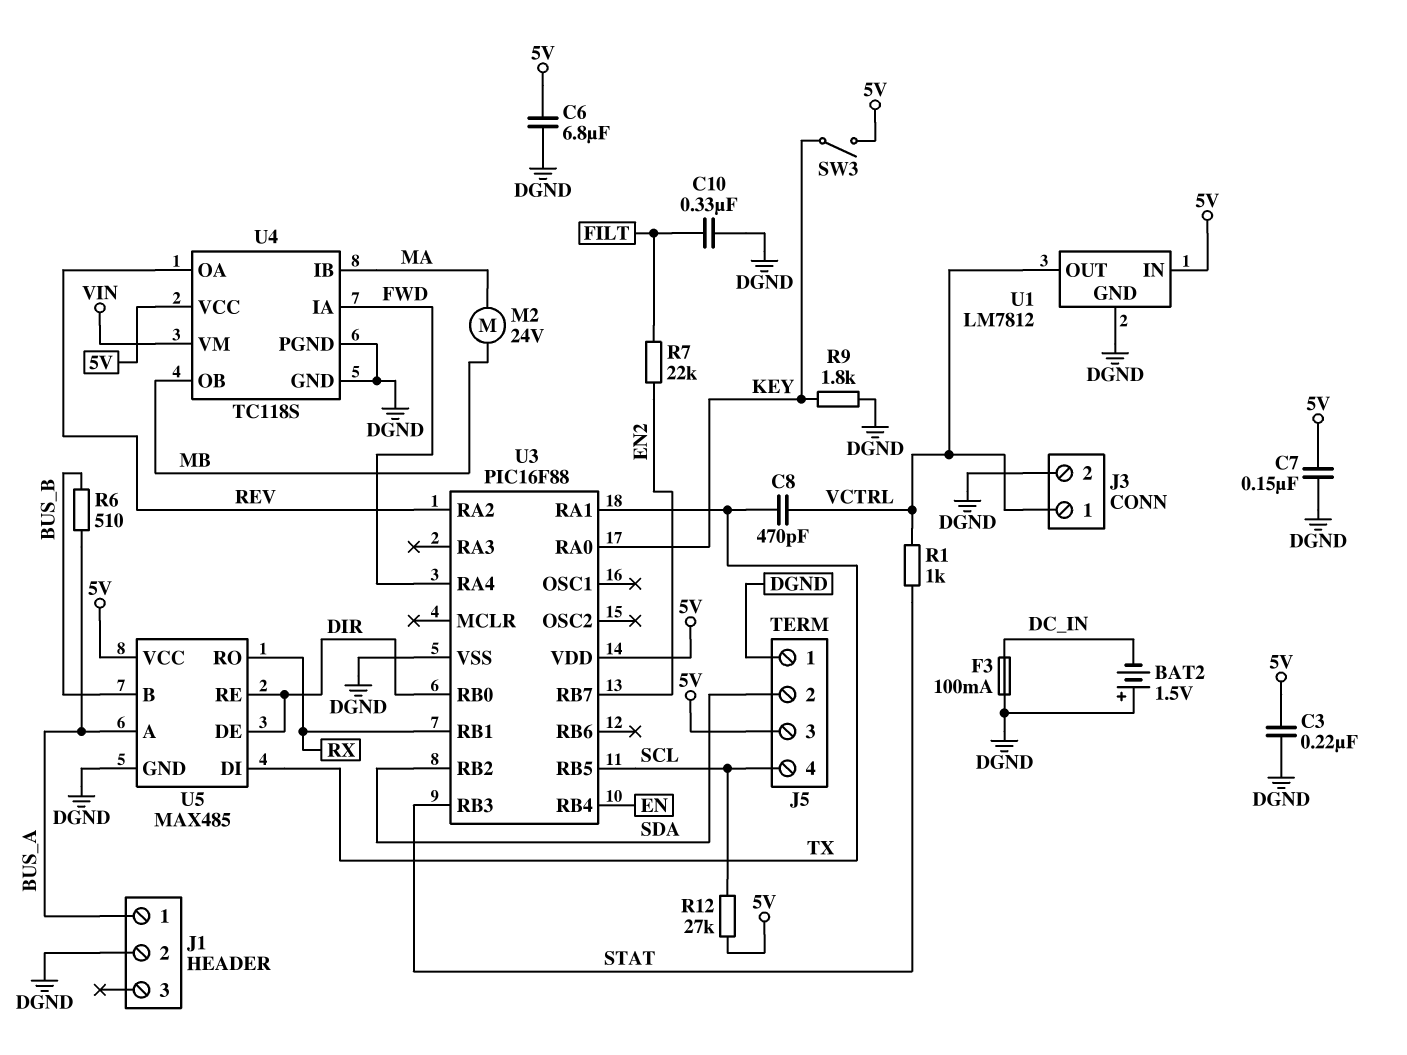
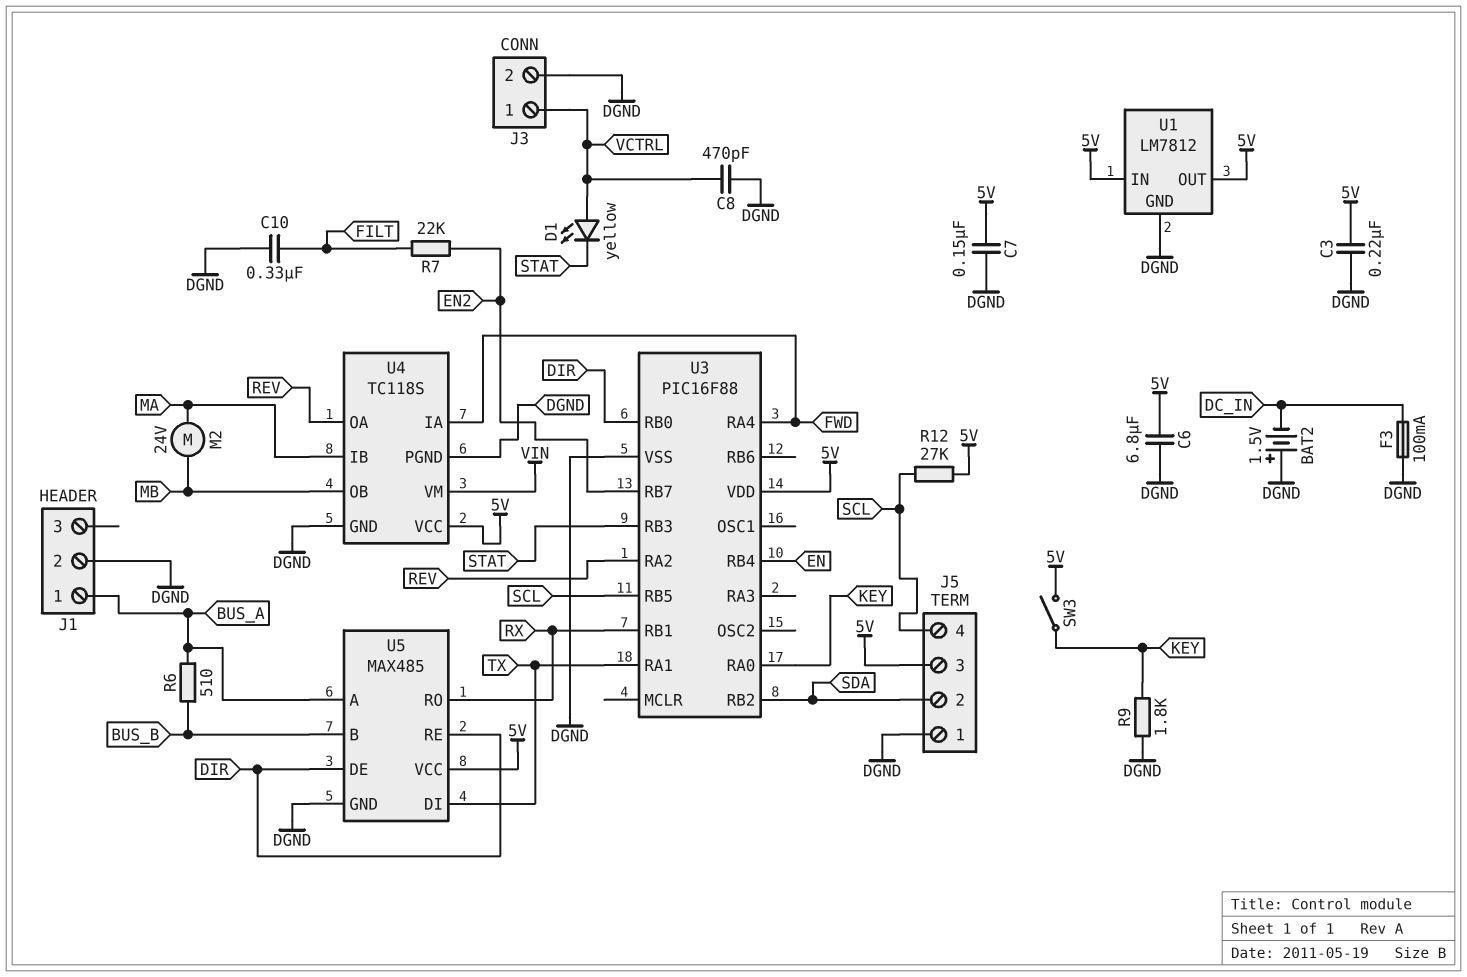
C8: 470pF (TX, VCTRL) -> 470pF (DGND, VCTRL)
D1: none -> LED yellow (A VCTRL, K STAT)
R1: 1k (STAT, VCTRL) -> none
U1 pin OUT: VCTRL -> 5V

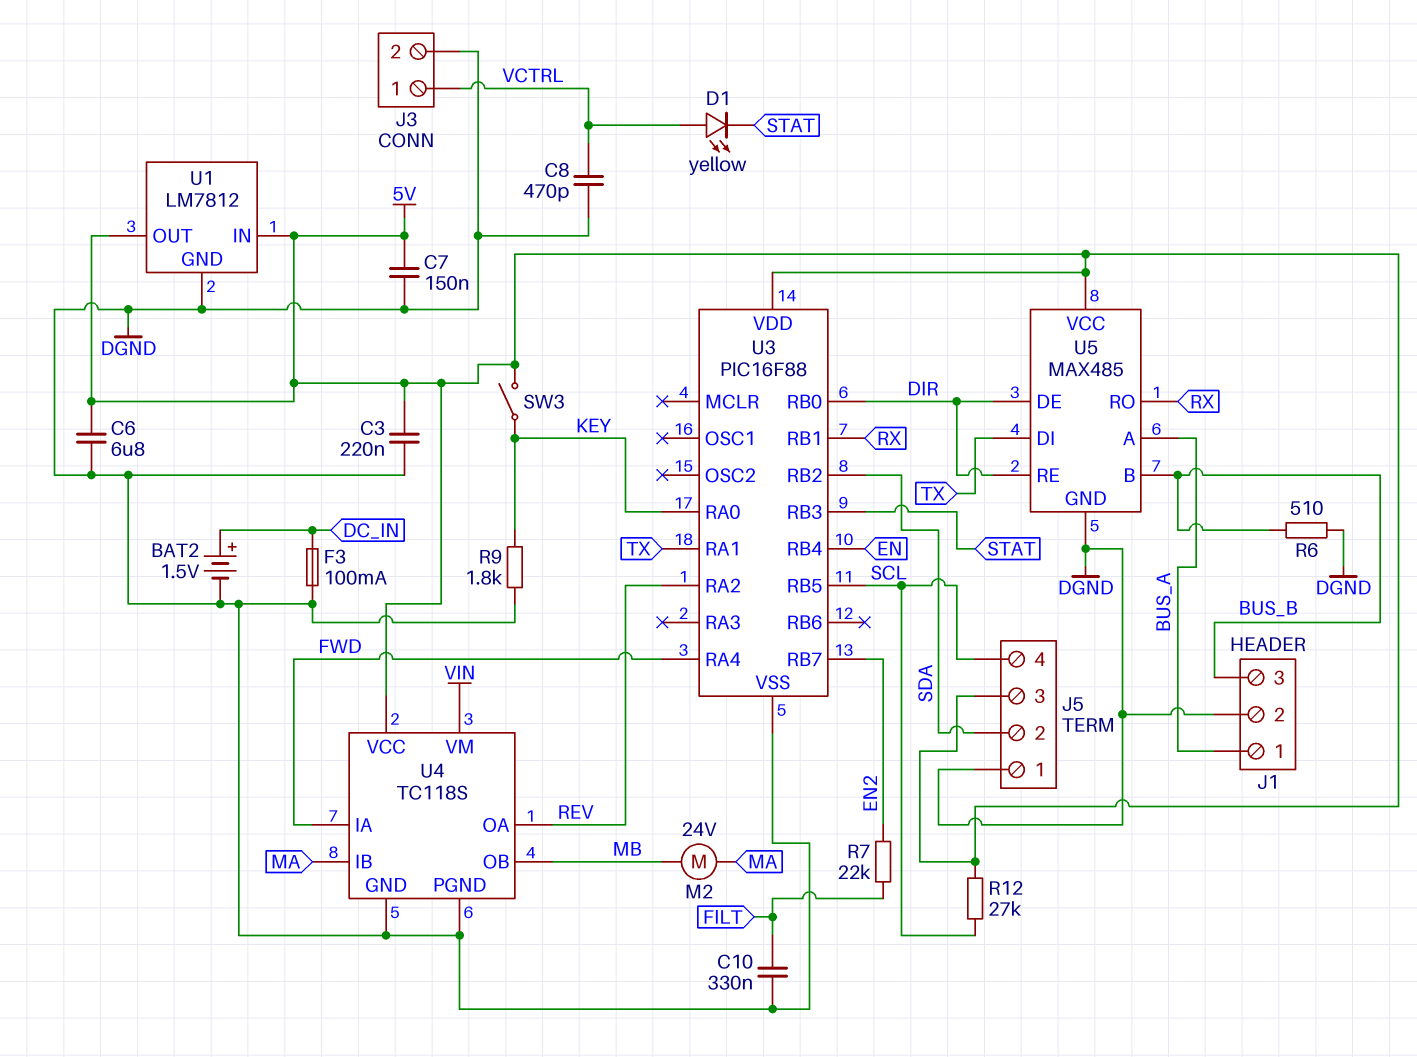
BAT2: 1.5V (plus DGND, minus DC_IN) -> 1.5V (plus DC_IN, minus DGND)
J1 pin 3: none -> BUS_B
R6: 510 (BUS_A, BUS_B) -> 510 (BUS_B, DGND)

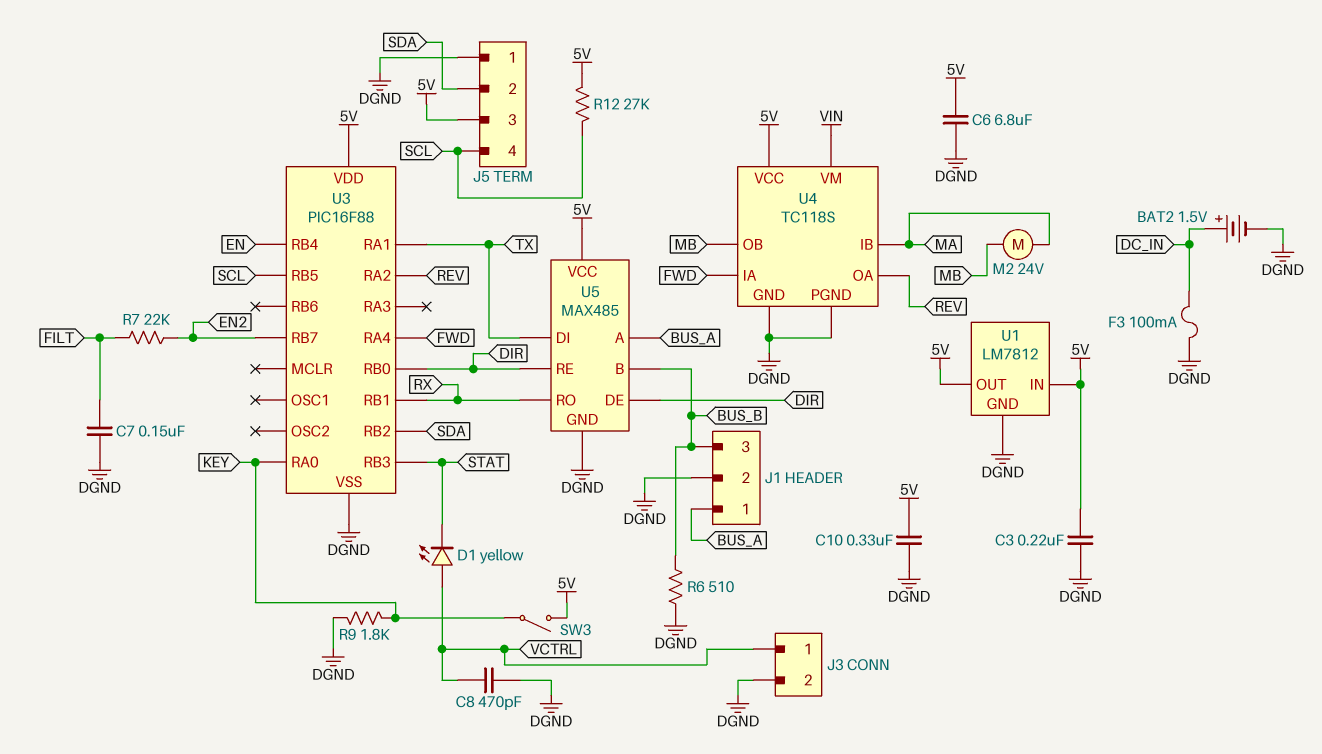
C7: 150nF (5V, DGND) -> 150nF (DGND, FILT)
C10: 330nF (DGND, FILT) -> 330nF (5V, DGND)

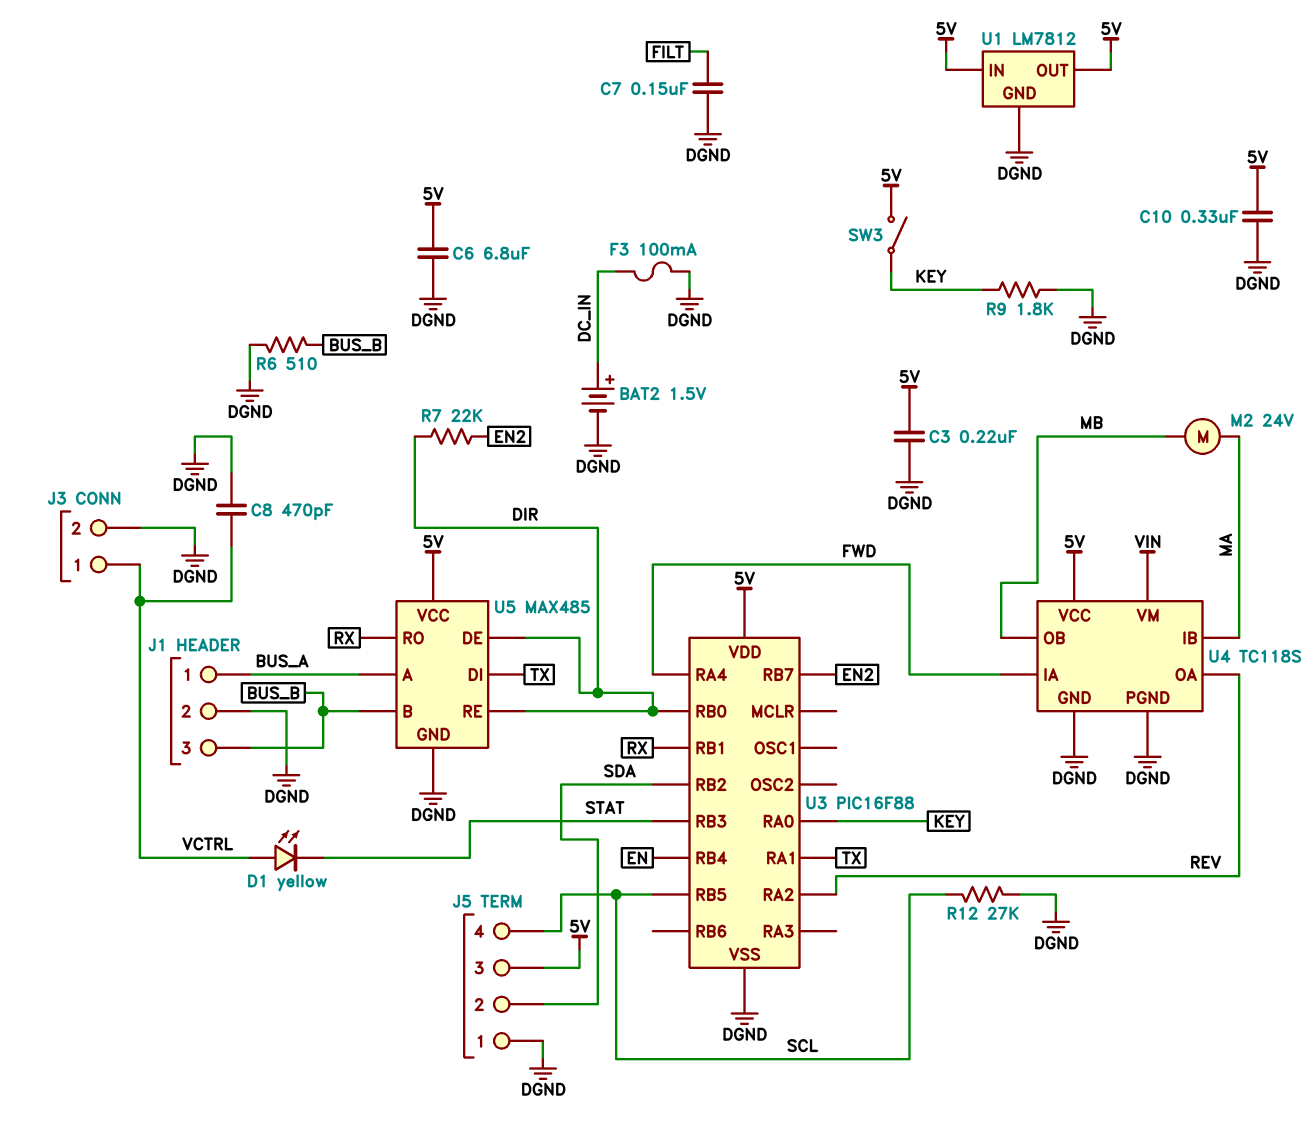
R7: 22k (EN2, FILT) -> 22k (DIR, EN2)
R12: 27k (5V, SCL) -> 27k (DGND, SCL)

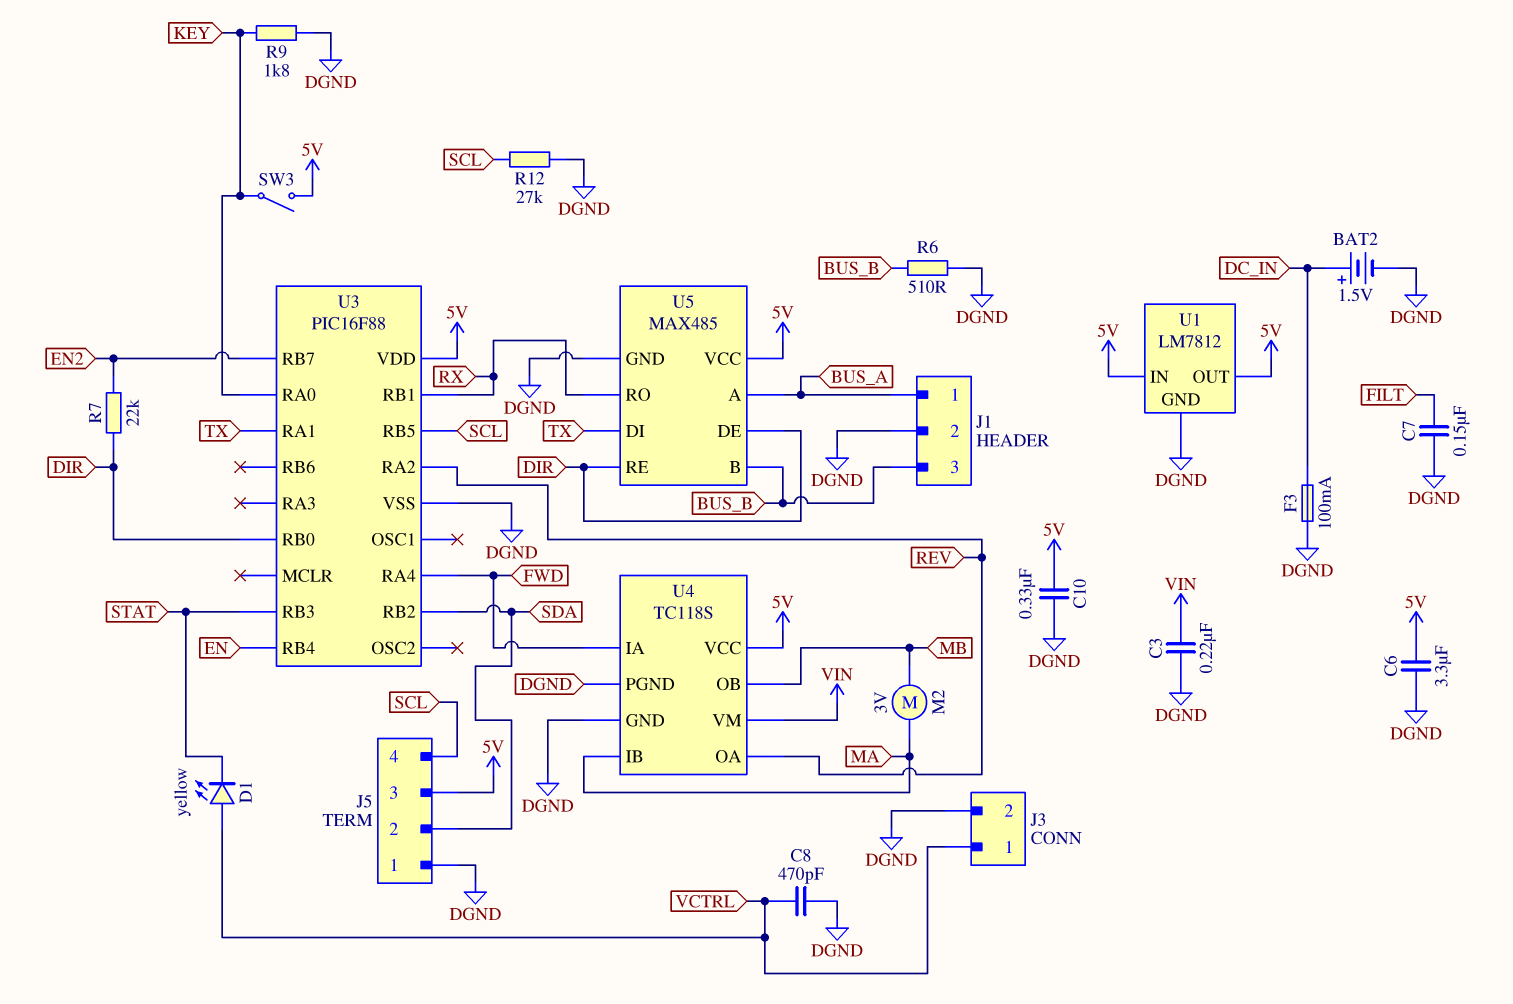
C3: 220nF (5V, DGND) -> 220nF (DGND, VIN)
C6: 6.8uF (5V, DGND) -> 3.3uF (5V, DGND)
M2: motor 24V (MA, MB) -> motor 3V (MA, MB)

